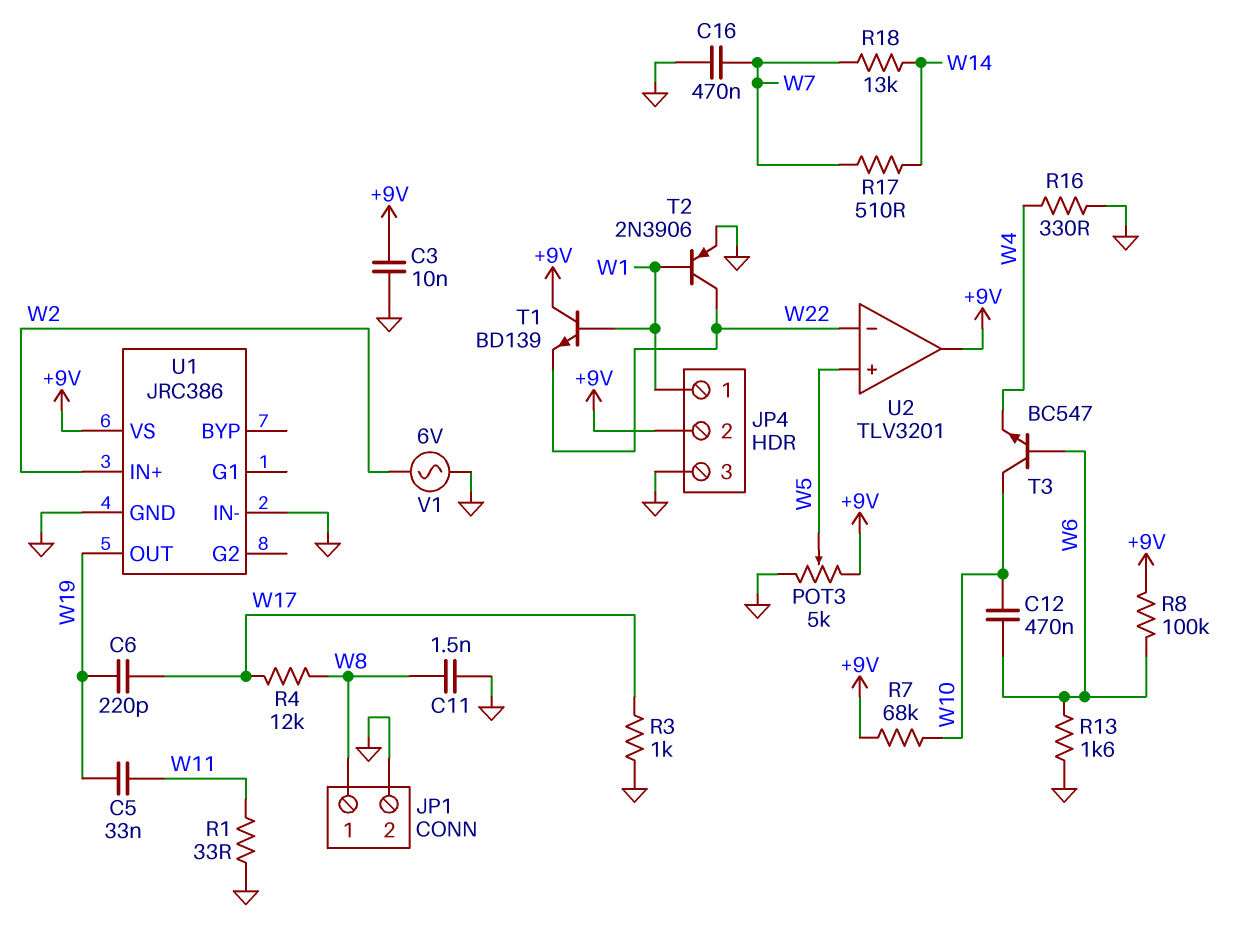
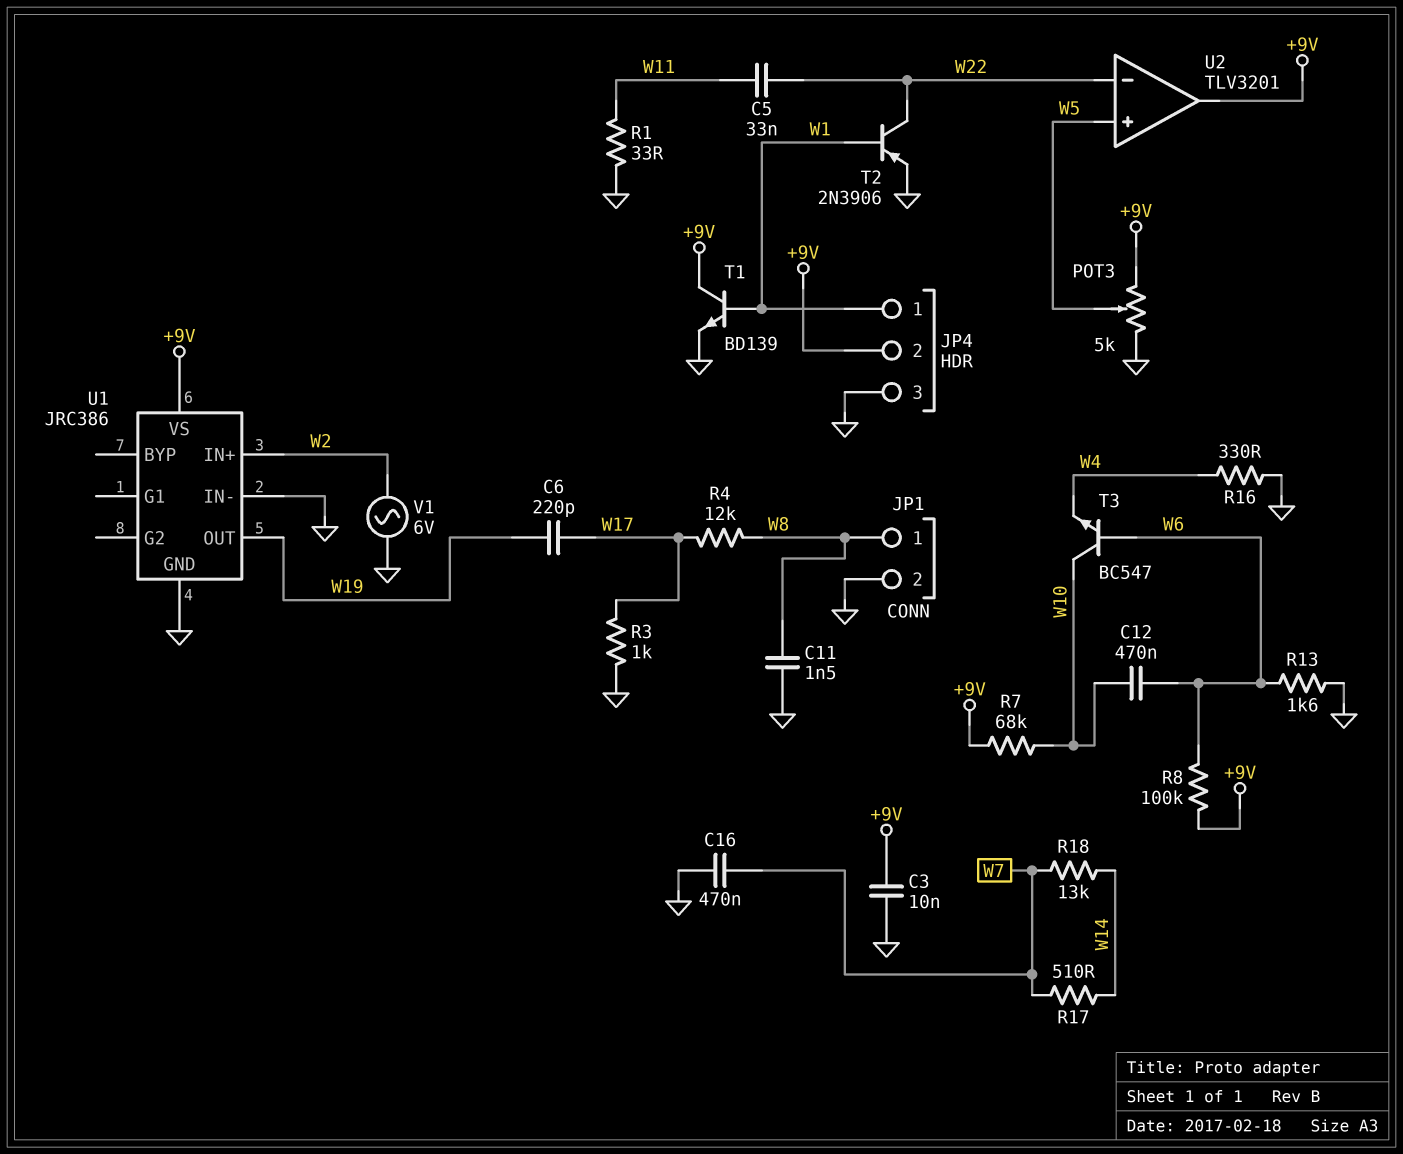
C5: 33nF (W11, W19) -> 33nF (W11, W22)
T1: NPN BD139 (B W1, C +9V, E W22) -> NPN BD139 (B W1, C +9V, E GND)

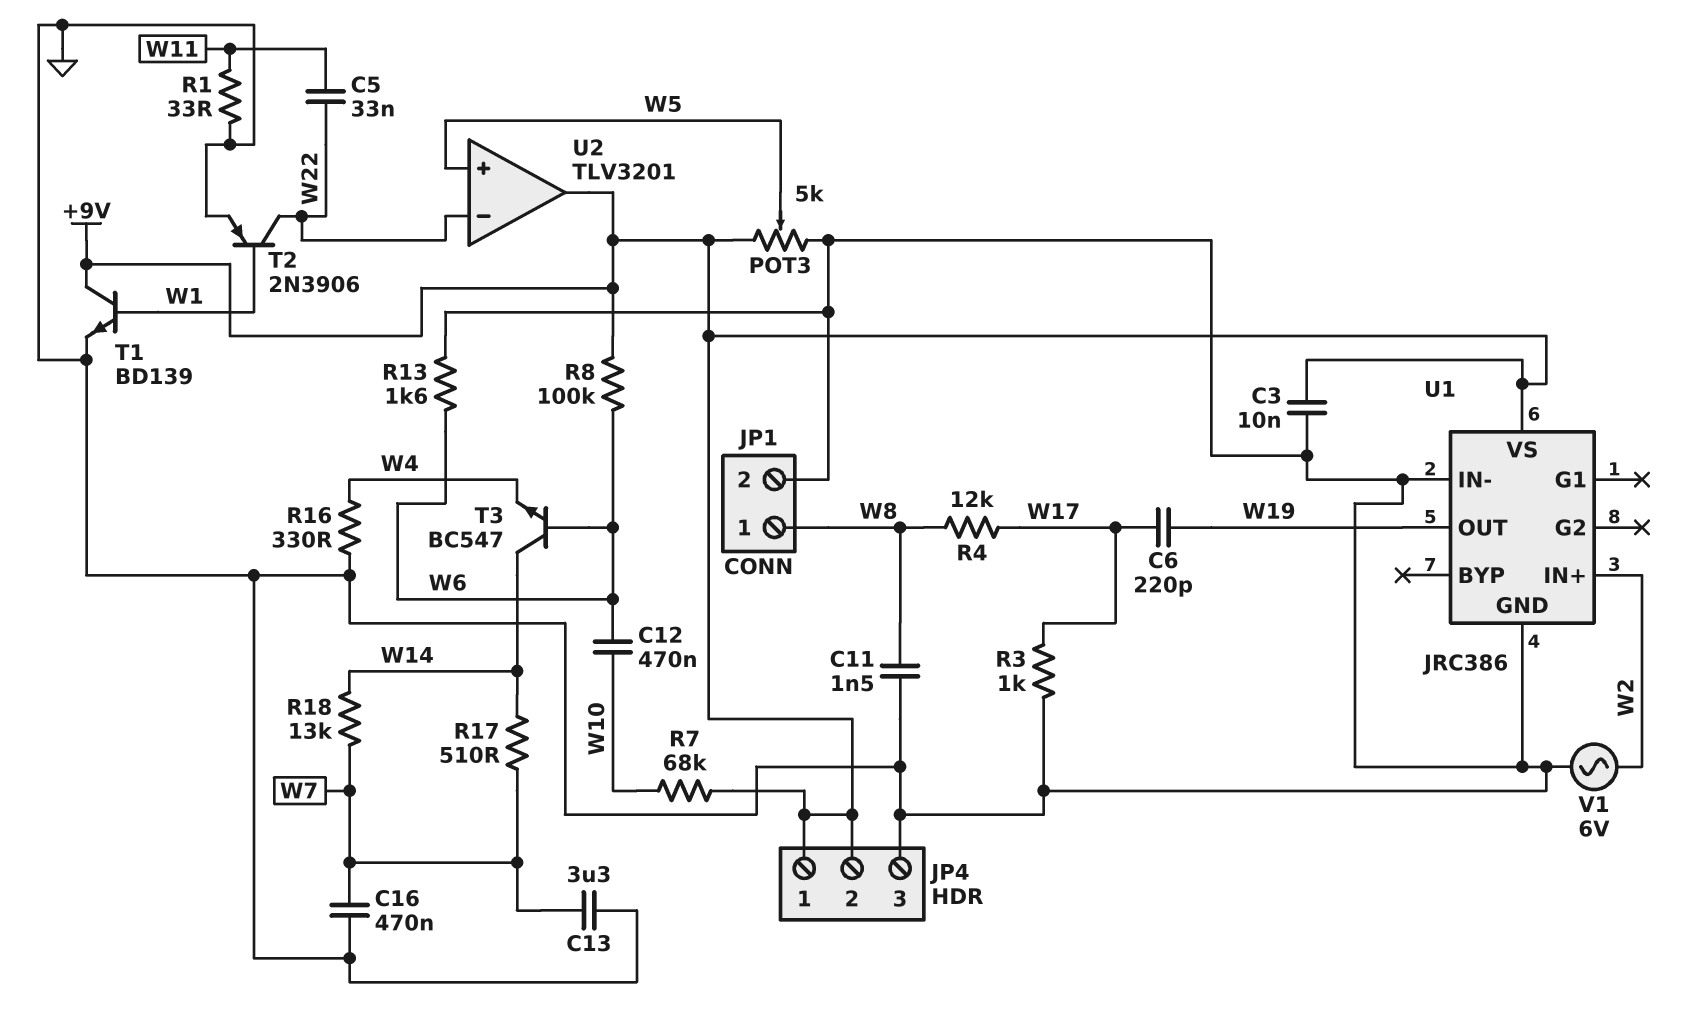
C13: none -> 3.3uF (GND, W7)
JP4 pin 1: W1 -> +9V
T3: NPN BC547 (B W6, C W10, E W4) -> NPN BC547 (B W6, C W14, E W4)

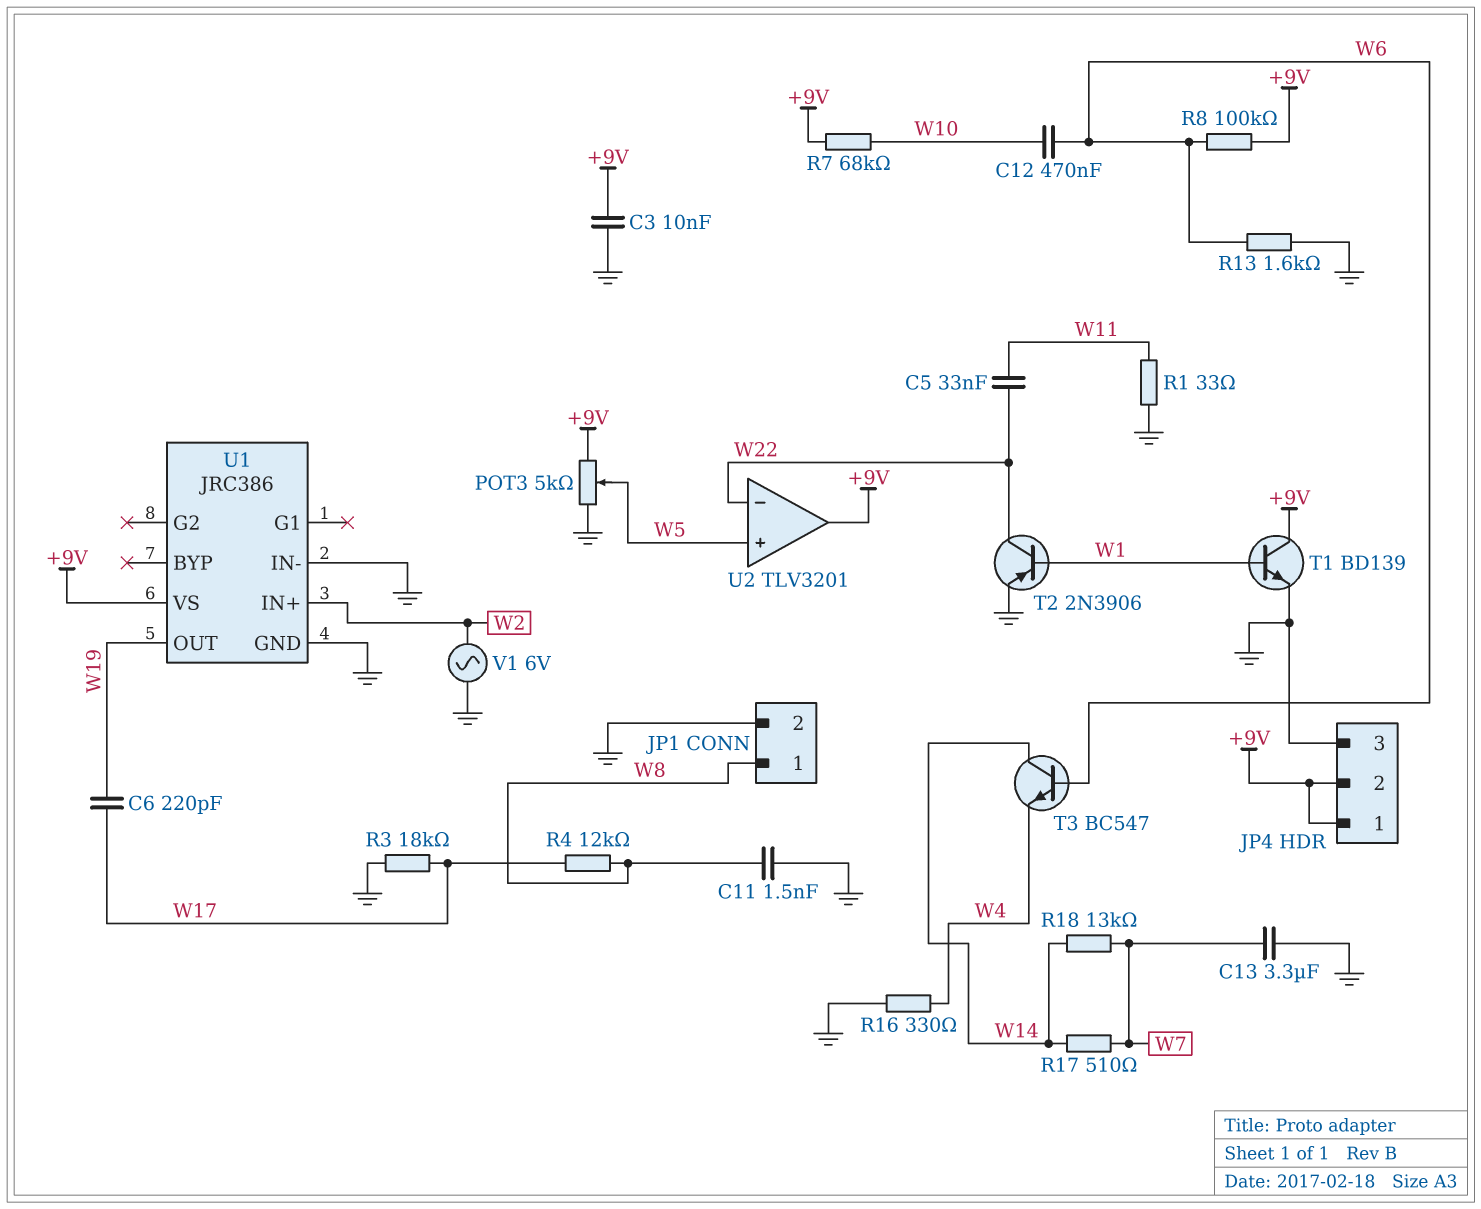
C16: 470nF (GND, W7) -> none
R3: 1k (GND, W17) -> 18k (GND, W17)

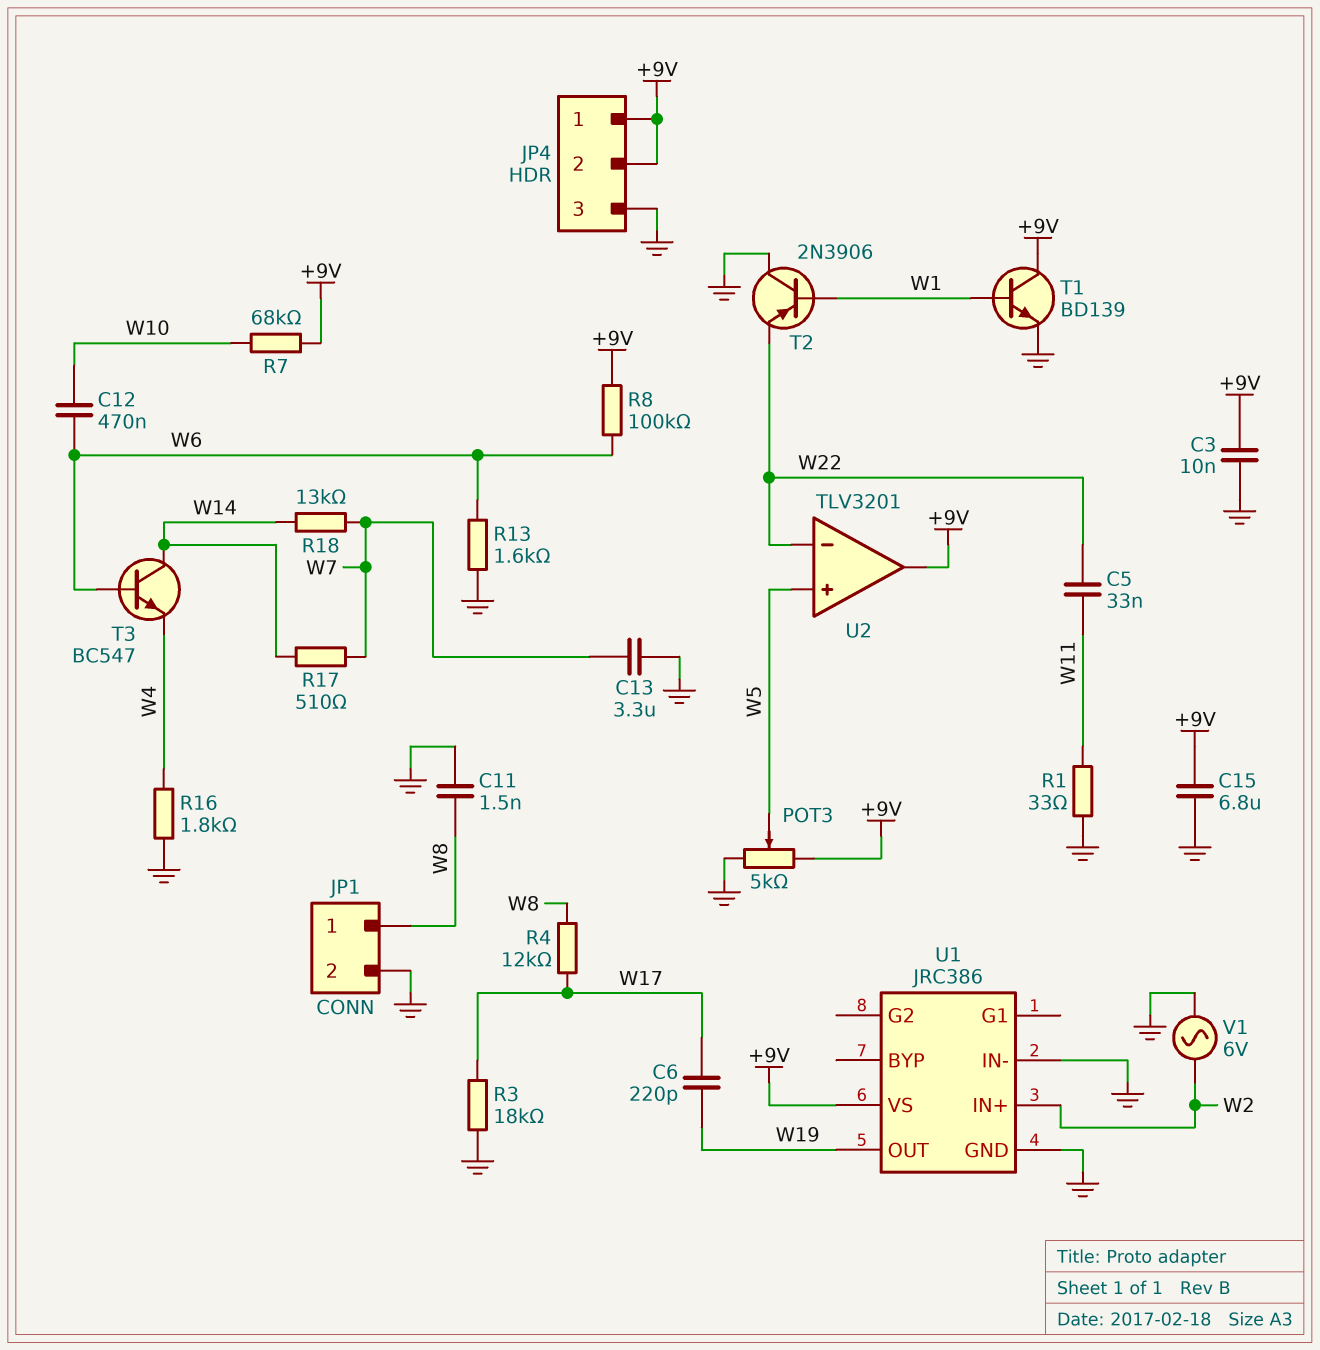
C15: none -> 6.8uF (+9V, GND)
R16: 330 (GND, W4) -> 1.8k (GND, W4)
T2: PNP 2N3906 (B W1, C W22, E GND) -> PNP 2N3906 (B W1, C GND, E W22)

